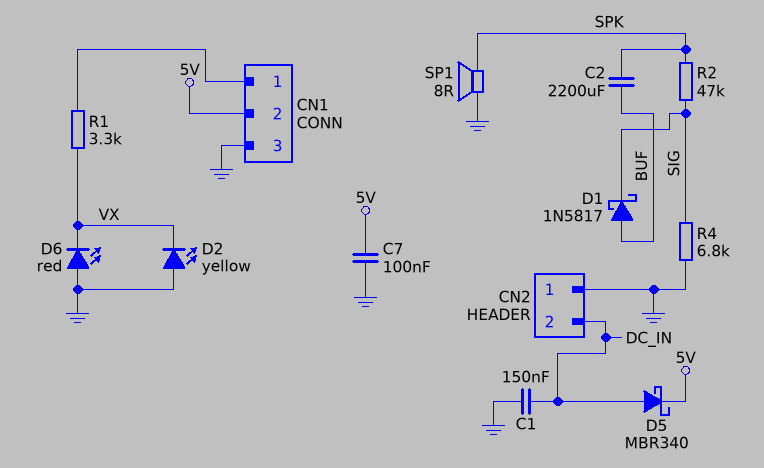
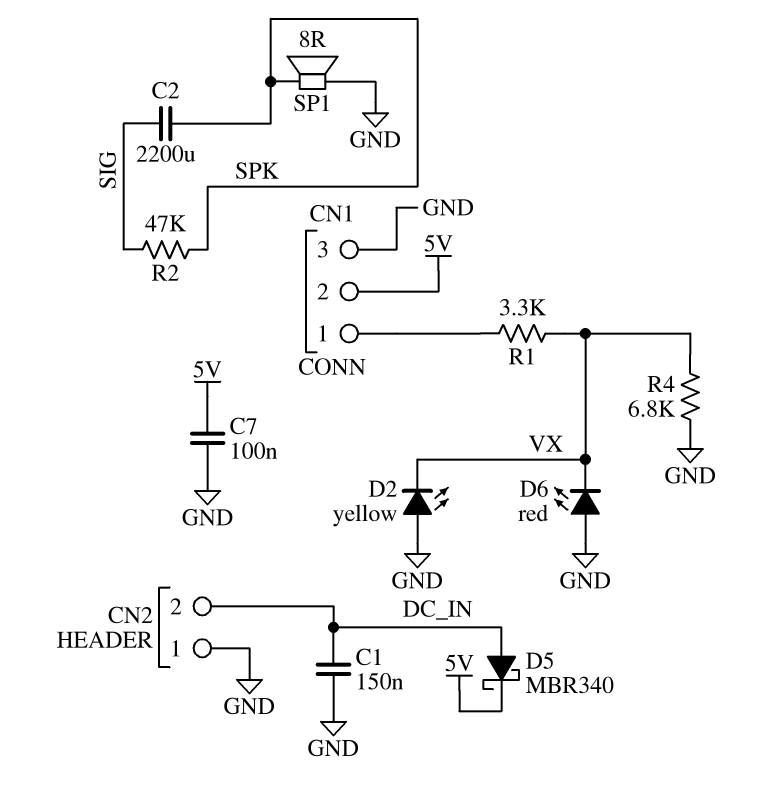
C2: 2200uF (BUF, SPK) -> 2200uF (SIG, SPK)
D1: schottky 1N5817 (A BUF, K SIG) -> none
R4: 6.8k (GND, SIG) -> 6.8k (GND, VX)

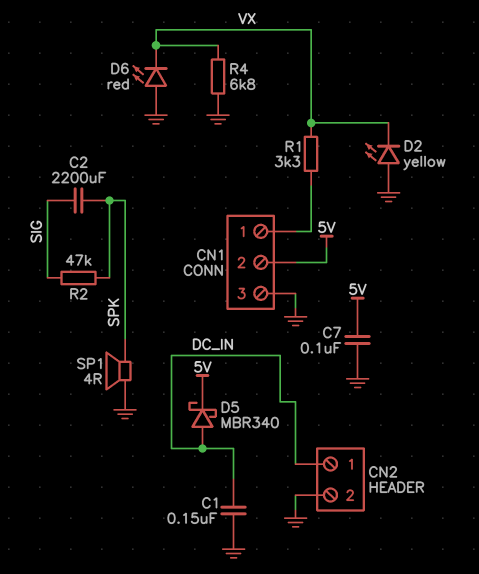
CN2 pin 1: GND -> DC_IN
CN2 pin 2: DC_IN -> GND
SP1: speaker 8R (GND, SPK) -> speaker 4R (GND, SPK)

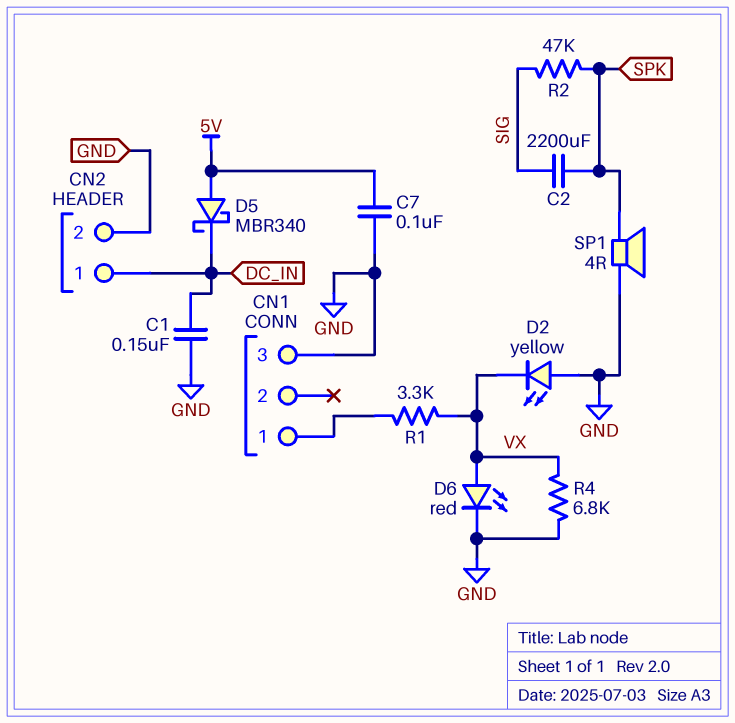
CN1 pin 2: 5V -> none
D5: schottky MBR340 (A DC_IN, K 5V) -> schottky MBR340 (A 5V, K DC_IN)
D6: LED red (A GND, K VX) -> LED red (A VX, K GND)

